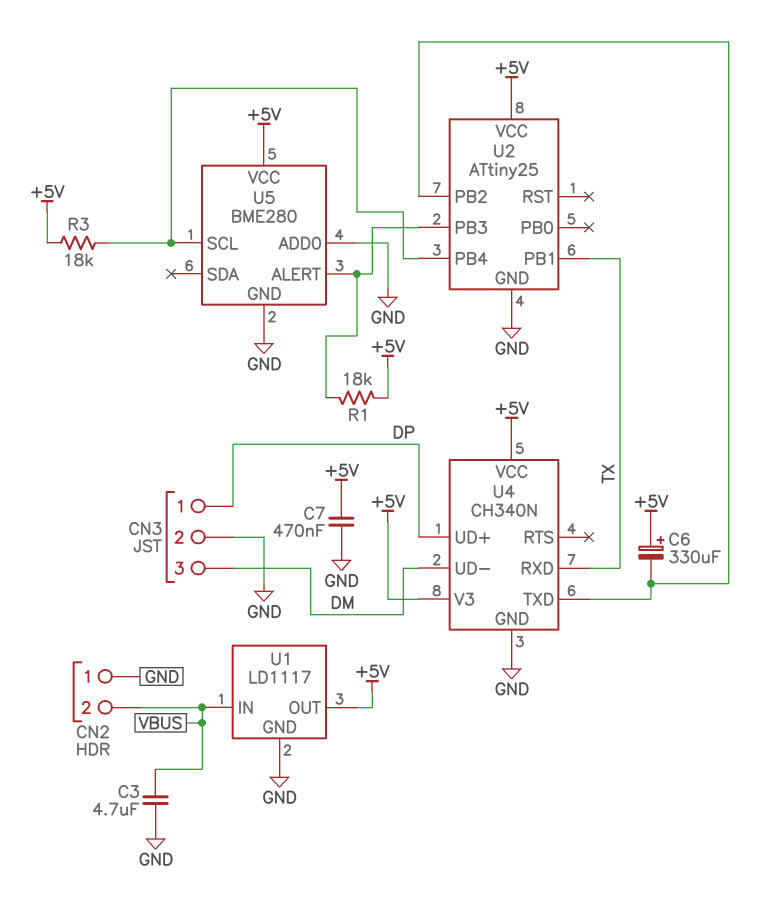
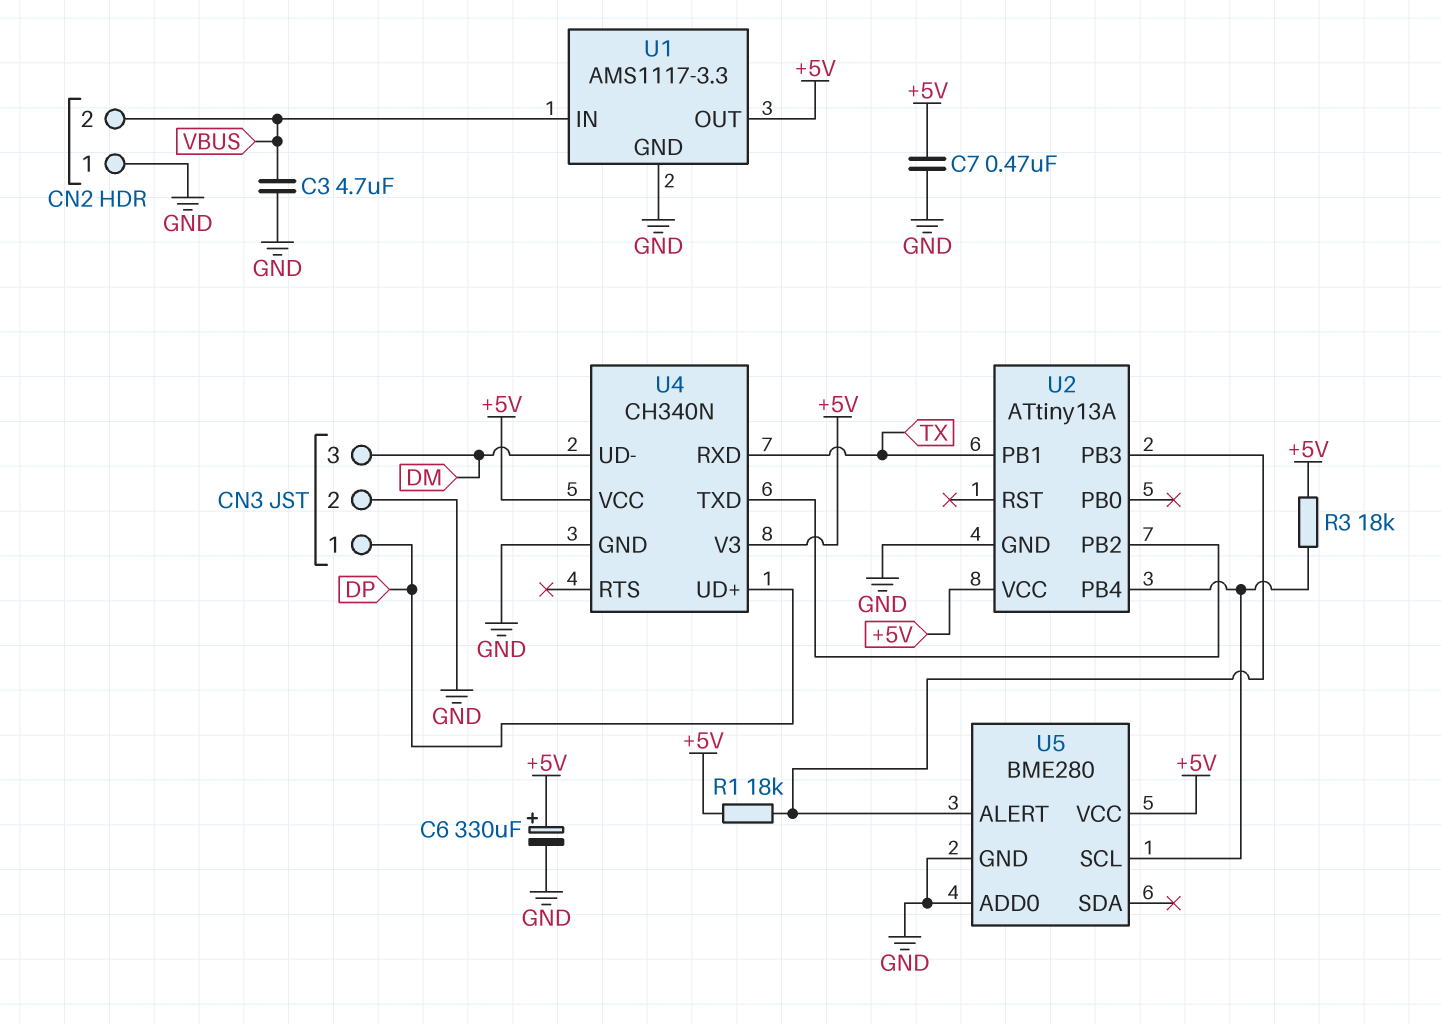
C6: 330uF (plus +5V, minus U2/PB2) -> 330uF (plus +5V, minus GND)
U1: LD1117 -> AMS1117-3.3
U2: ATtiny25 -> ATtiny13A

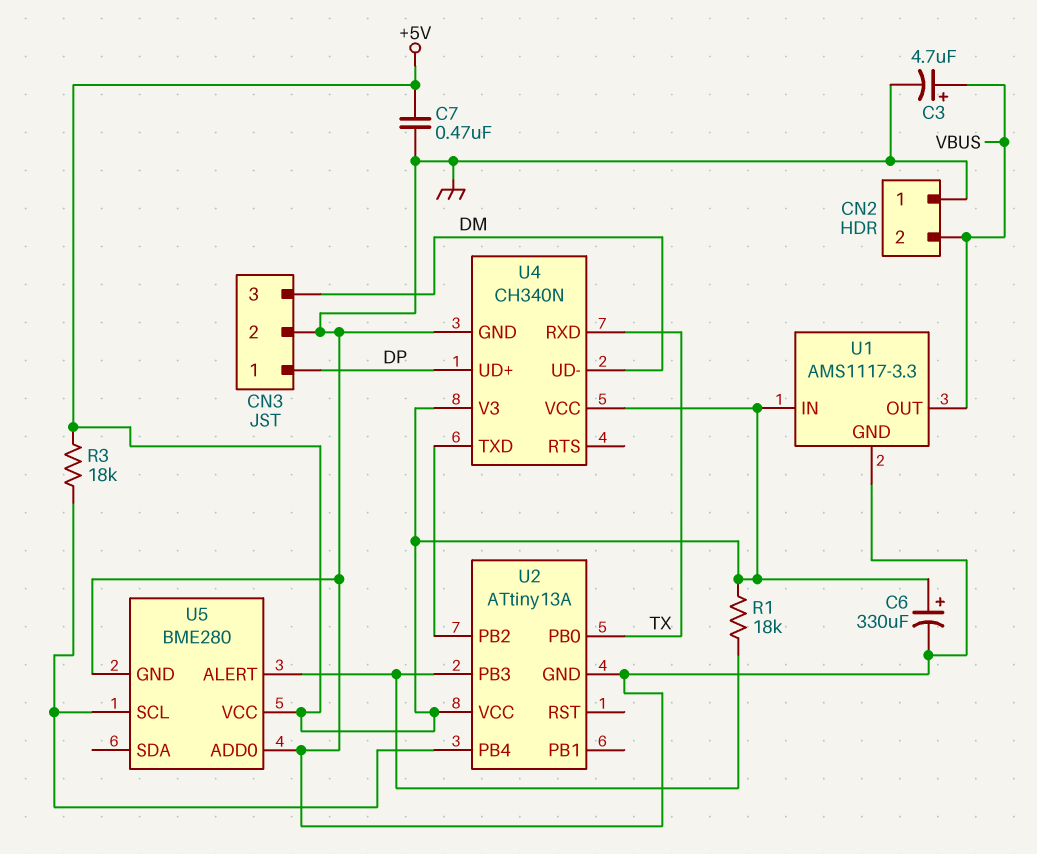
C3: 4.7uF (GND, VBUS) -> 4.7uF (plus VBUS, minus GND)
U1 pin IN: VBUS -> +5V
U1 pin OUT: +5V -> VBUS
U2 pin PB0: none -> TX
U2 pin PB1: TX -> none

